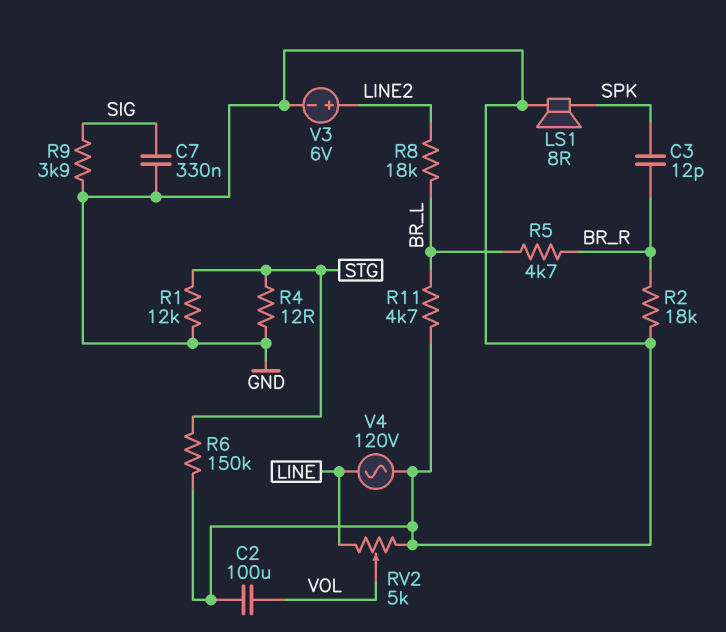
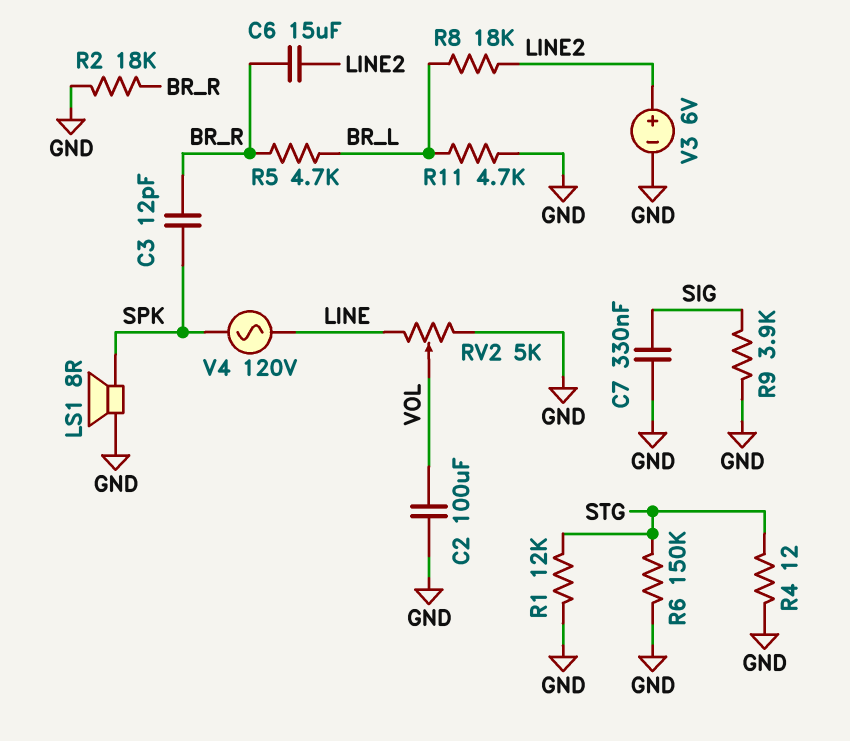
C6: none -> 15uF (BR_R, LINE2)
V4: AC 120V (GND, LINE) -> AC 120V (LINE, SPK)

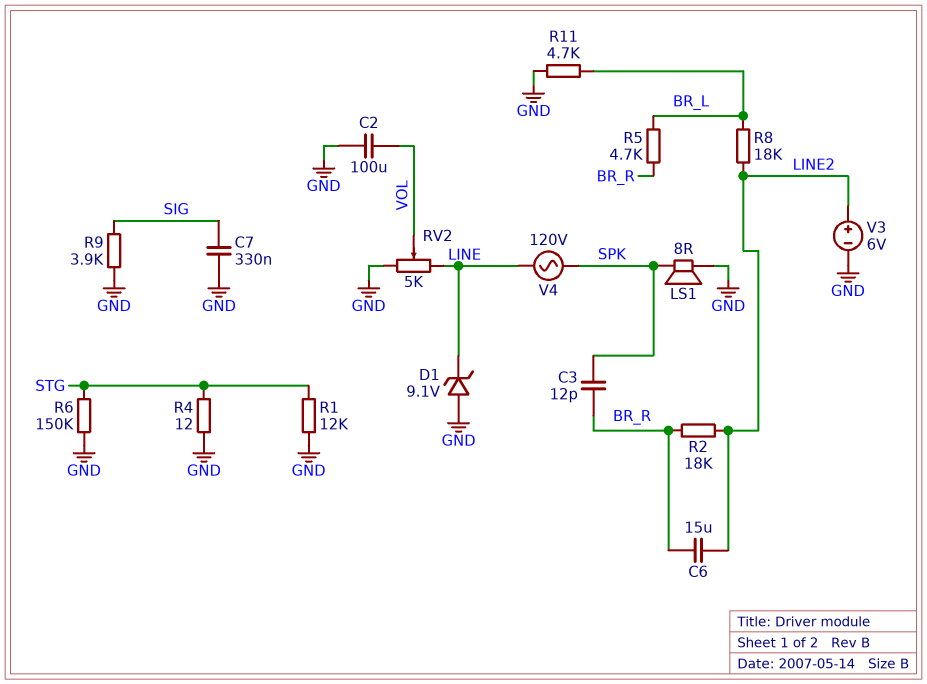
D1: none -> zener 9.1V (A GND, K LINE)
R2: 18k (BR_R, GND) -> 18k (BR_R, LINE2)

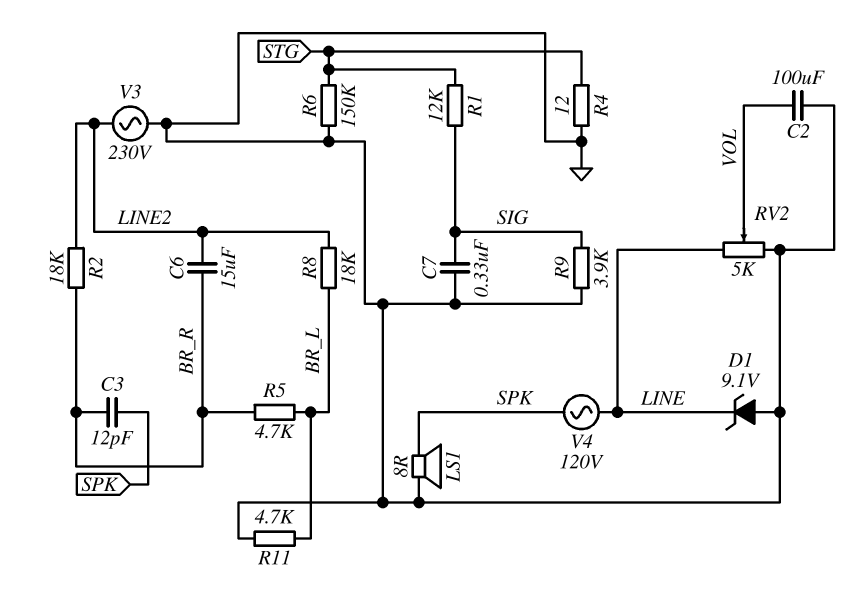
R1: 12k (GND, STG) -> 12k (SIG, STG)
V3: 6V (plus LINE2, minus GND) -> AC 230V (GND, LINE2)

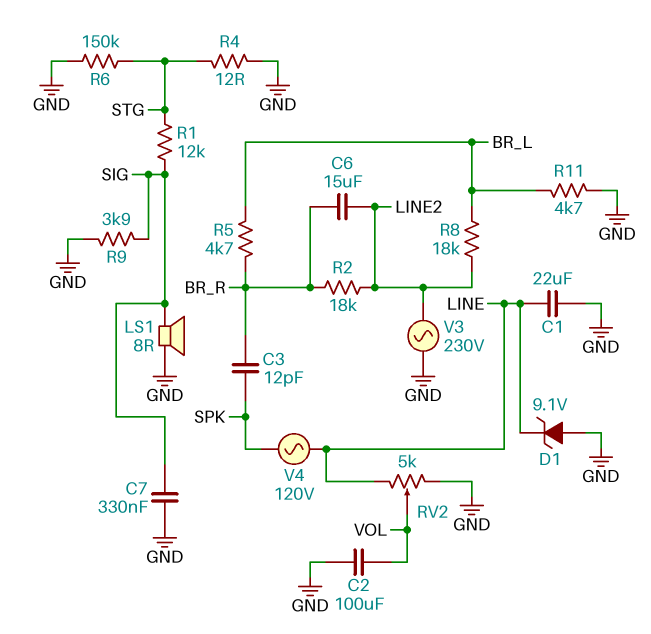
C1: none -> 22uF (GND, LINE)
LS1: speaker 8R (GND, SPK) -> speaker 8R (GND, SIG)

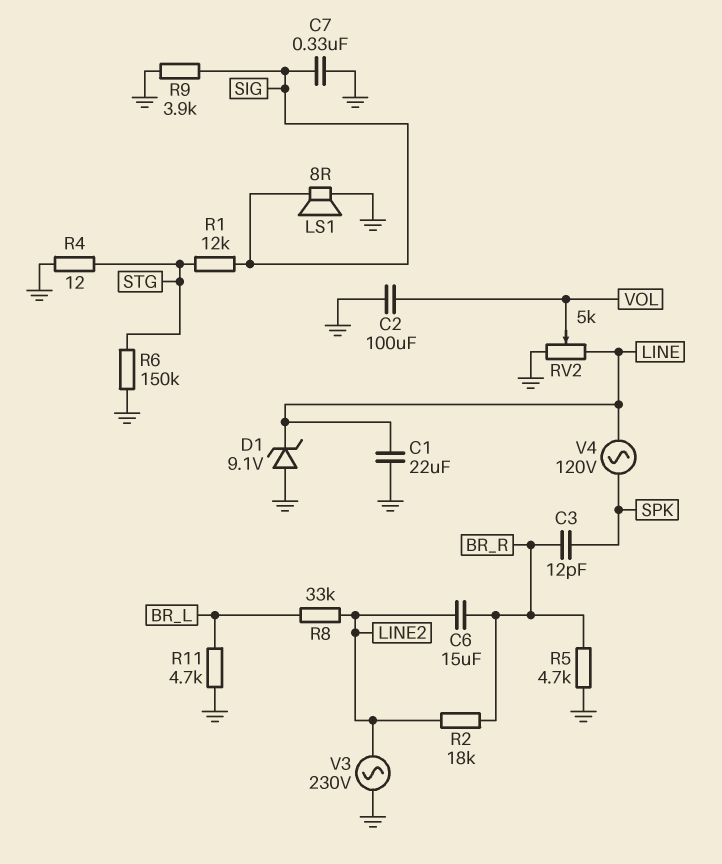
R5: 4.7k (BR_L, BR_R) -> 4.7k (BR_R, GND)
R8: 18k (BR_L, LINE2) -> 33k (BR_L, LINE2)

